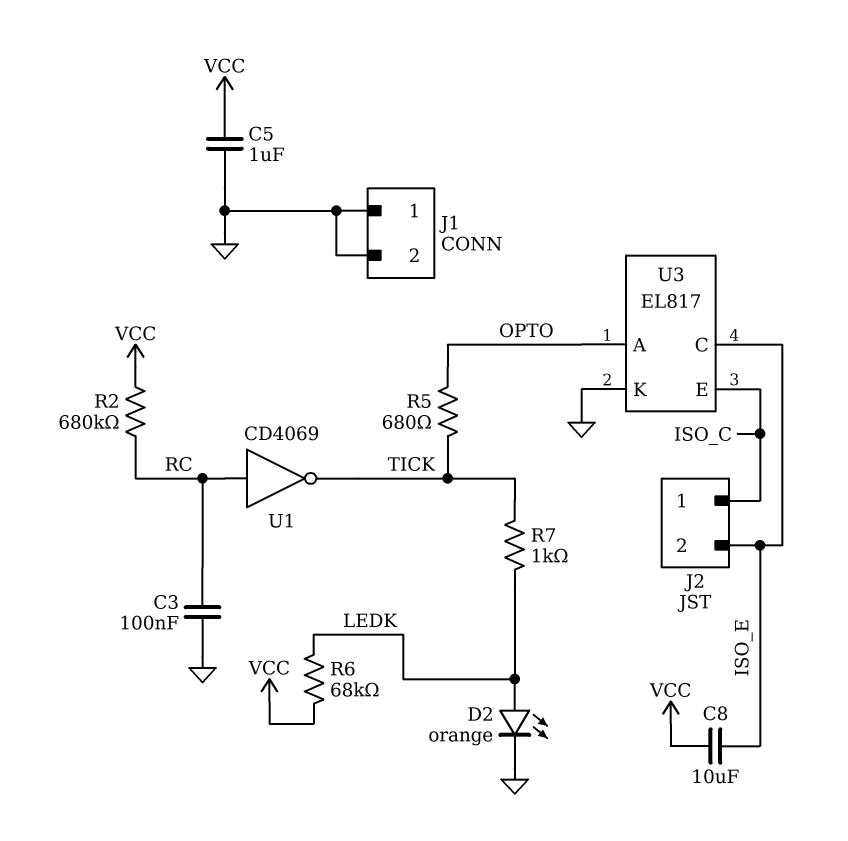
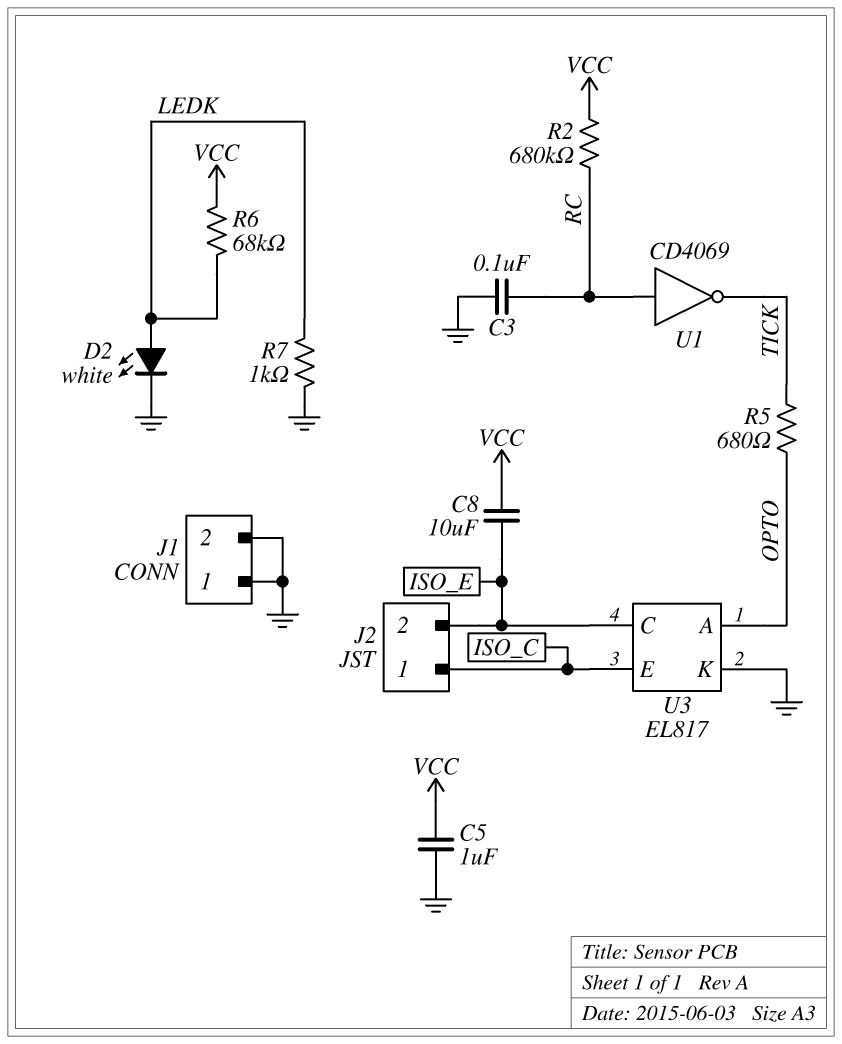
D2: LED orange (A LEDK, K GND) -> LED white (A LEDK, K GND)
R7: 1k (LEDK, TICK) -> 1k (GND, LEDK)

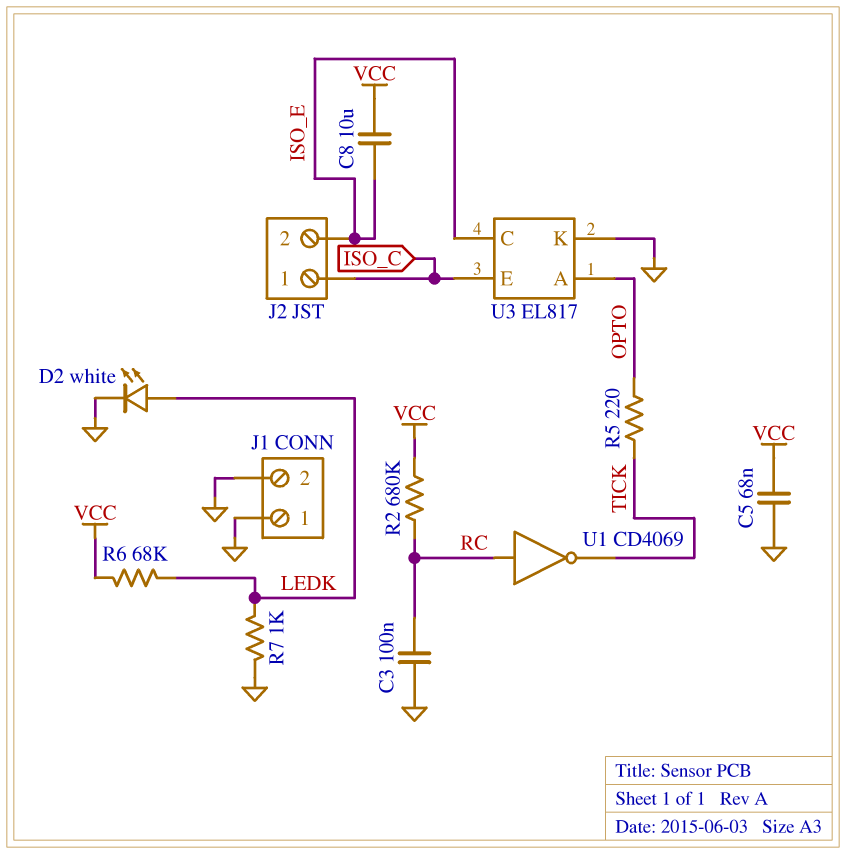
C5: 1uF (GND, VCC) -> 68nF (GND, VCC)
R5: 680 (OPTO, TICK) -> 220 (OPTO, TICK)

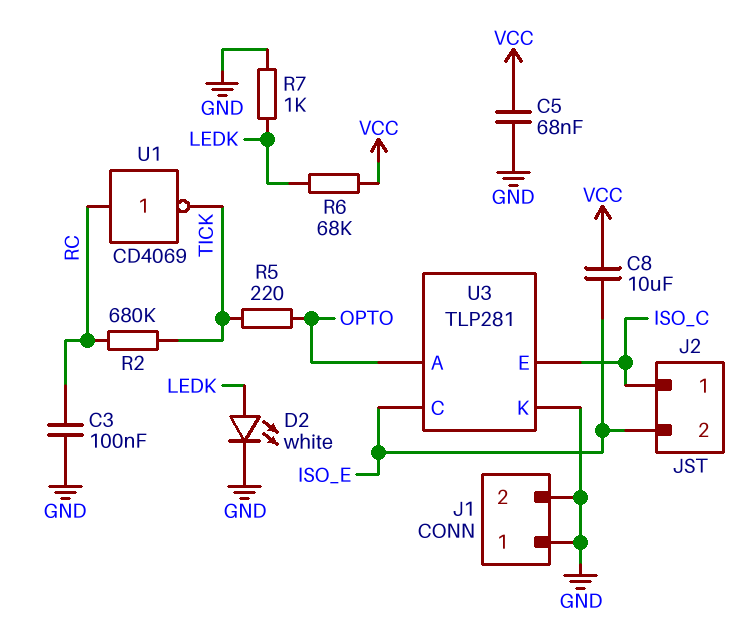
R2: 680k (RC, VCC) -> 680k (RC, TICK)
U3: EL817 -> TLP281

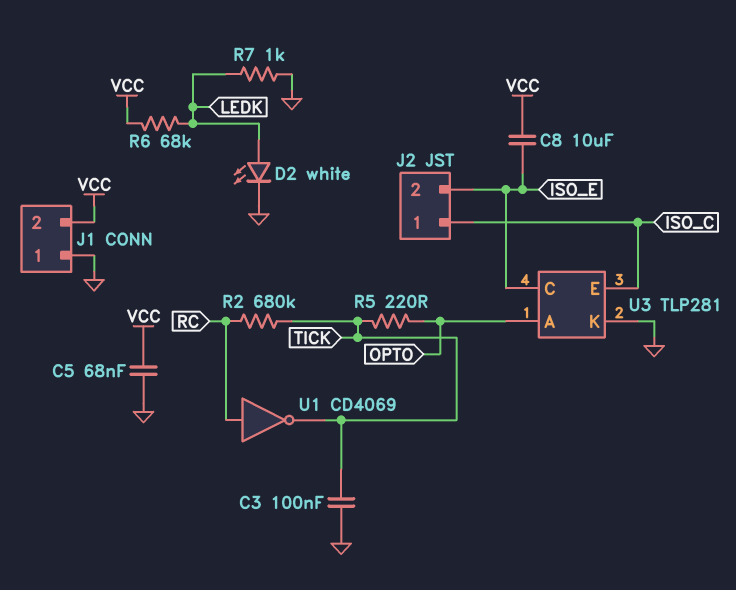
C3: 100nF (GND, RC) -> 100nF (GND, TICK)
J1 pin 2: GND -> VCC

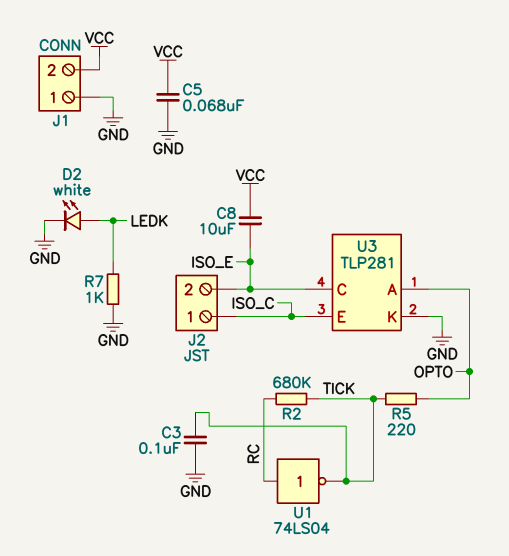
R6: 68k (LEDK, VCC) -> none
U1: NOT CD4069 (in RC, out TICK) -> NOT 74LS04 (in RC, out TICK)

